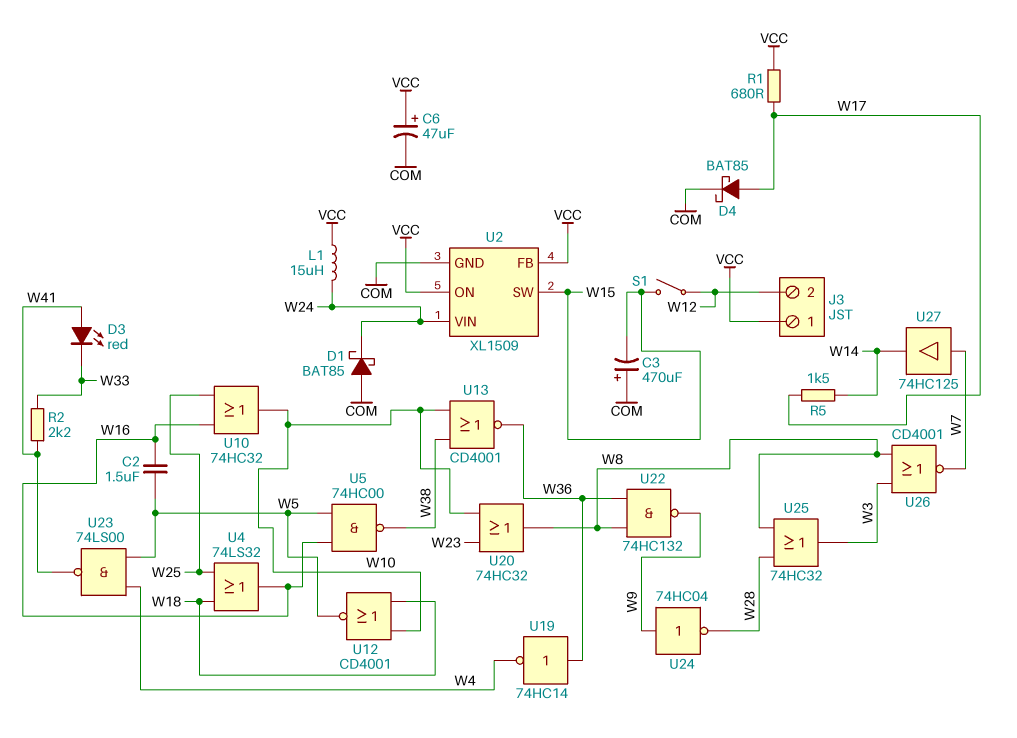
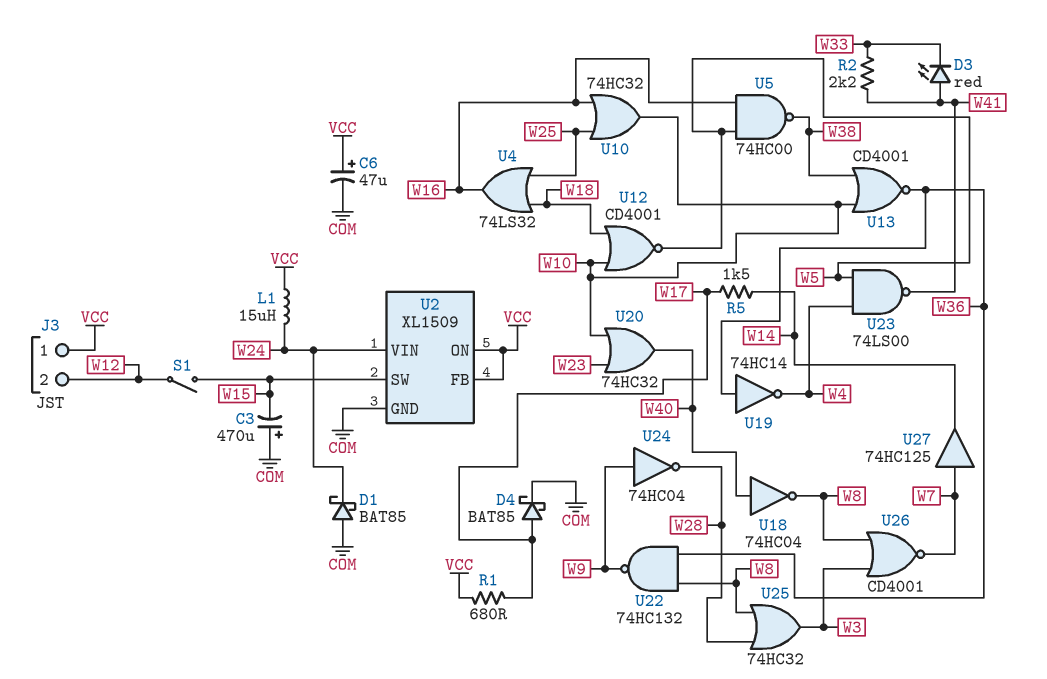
C2: 1.5uF (W5, W16) -> none
U18: none -> NOT 74HC04 (in W40, out W8)
U20: OR 74HC32 (in W10, in W23, out W8) -> OR 74HC32 (in W10, in W23, out W40)

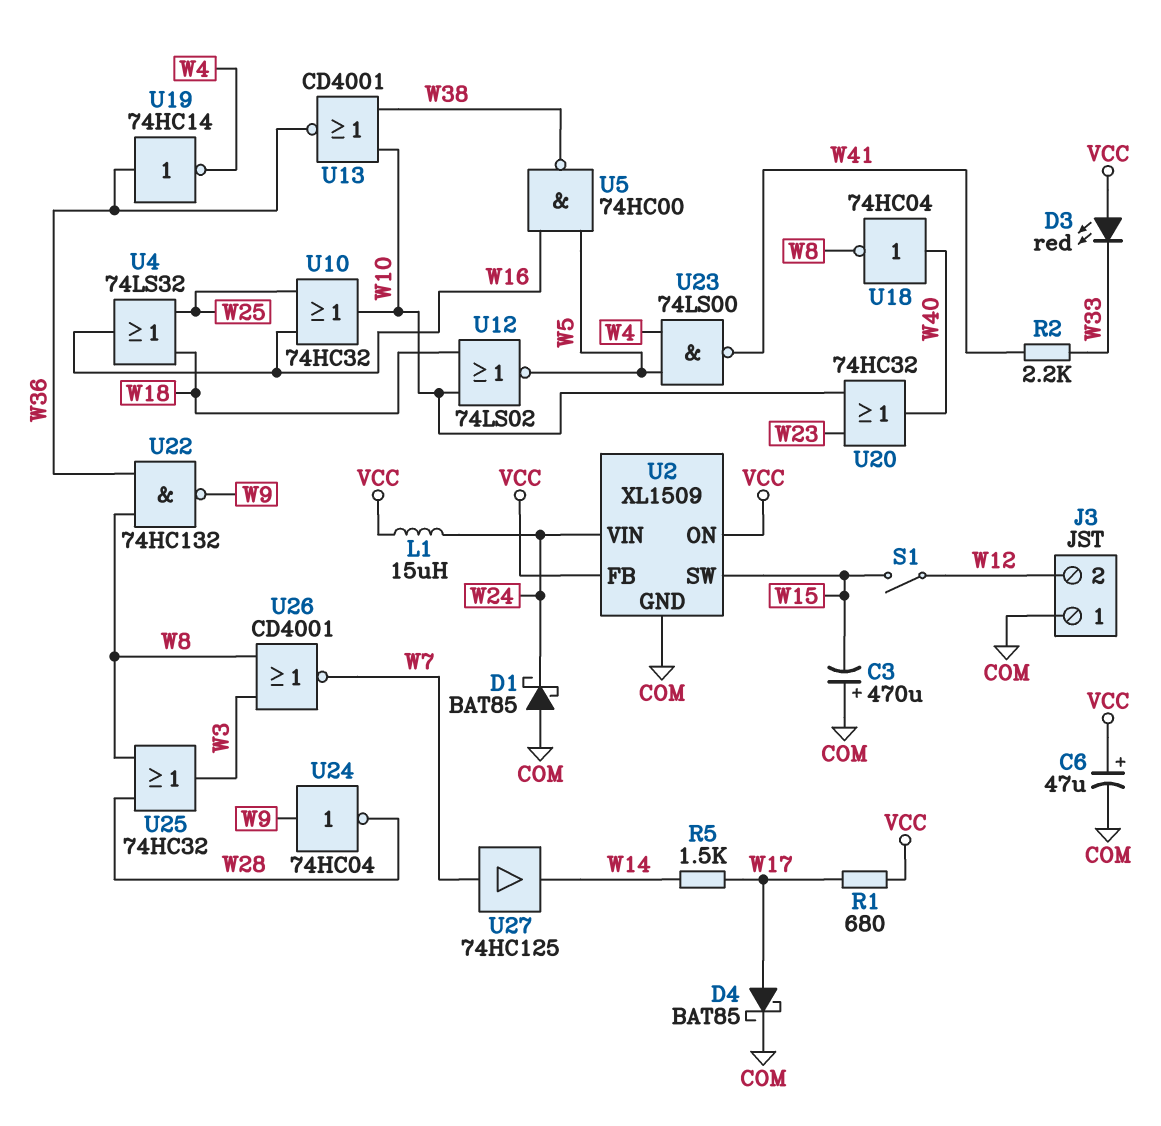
D3: LED red (A W41, K W33) -> LED red (A VCC, K W33)
J3 pin 1: VCC -> COM
U12: NOR CD4001 (in W10, in W18, out W5) -> NOR 74LS02 (in W10, in W18, out W5)

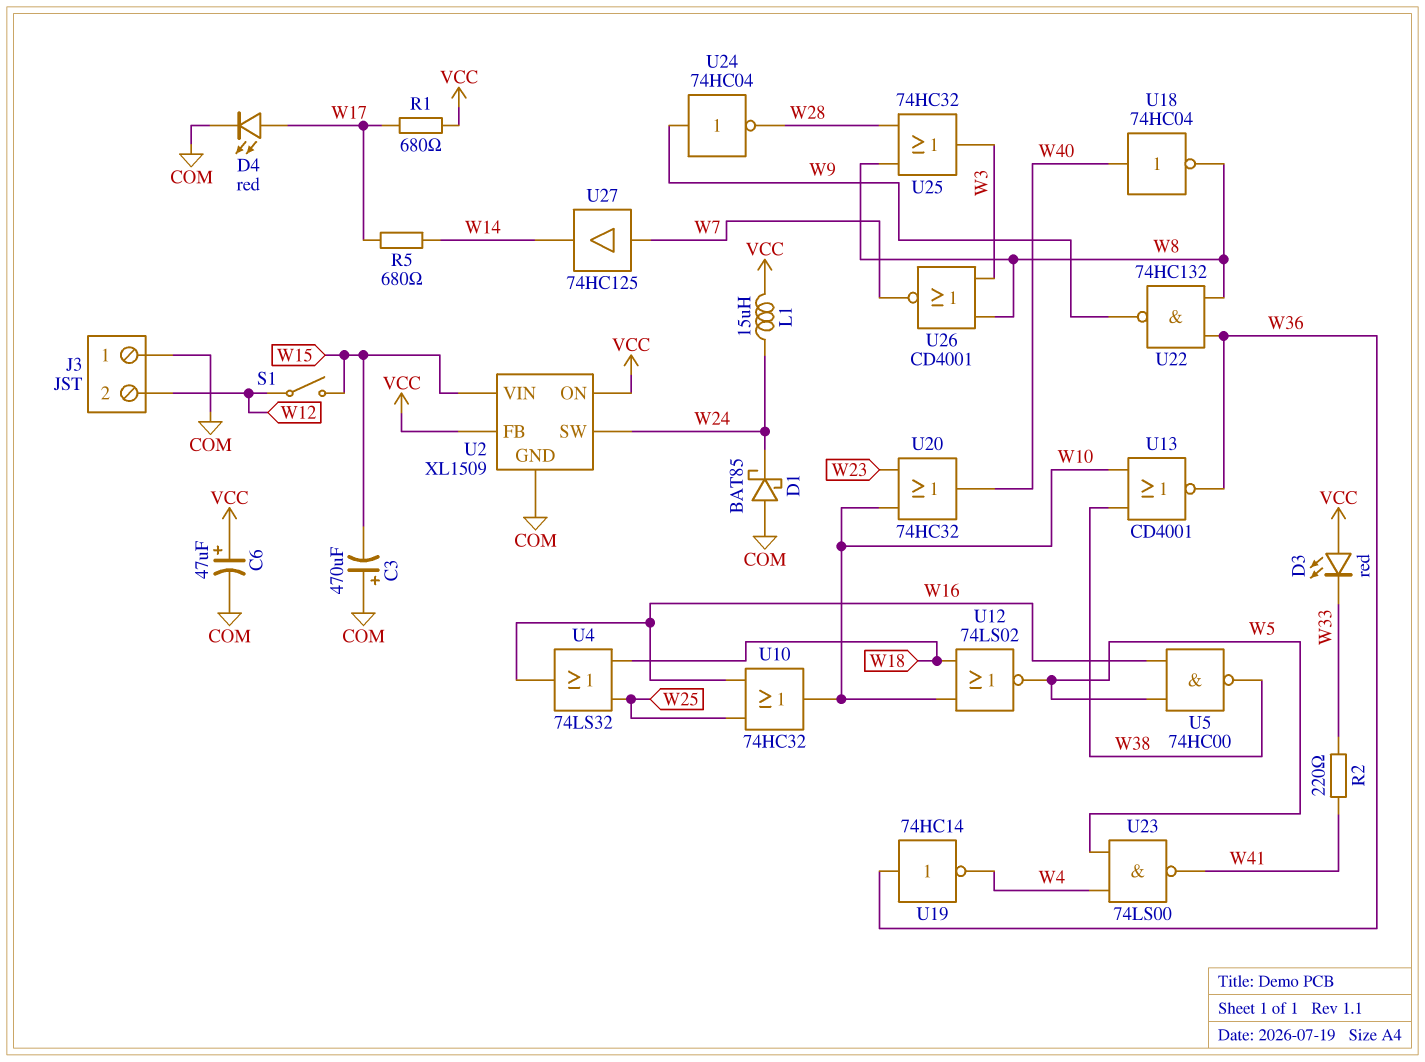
D4: schottky BAT85 (A W17, K COM) -> LED red (A W17, K COM)
R2: 2.2k (W33, W41) -> 220 (W33, W41)
R5: 1.5k (W14, W17) -> 680 (W14, W17)
U2 pin SW: W15 -> W24
U2 pin VIN: W24 -> W15

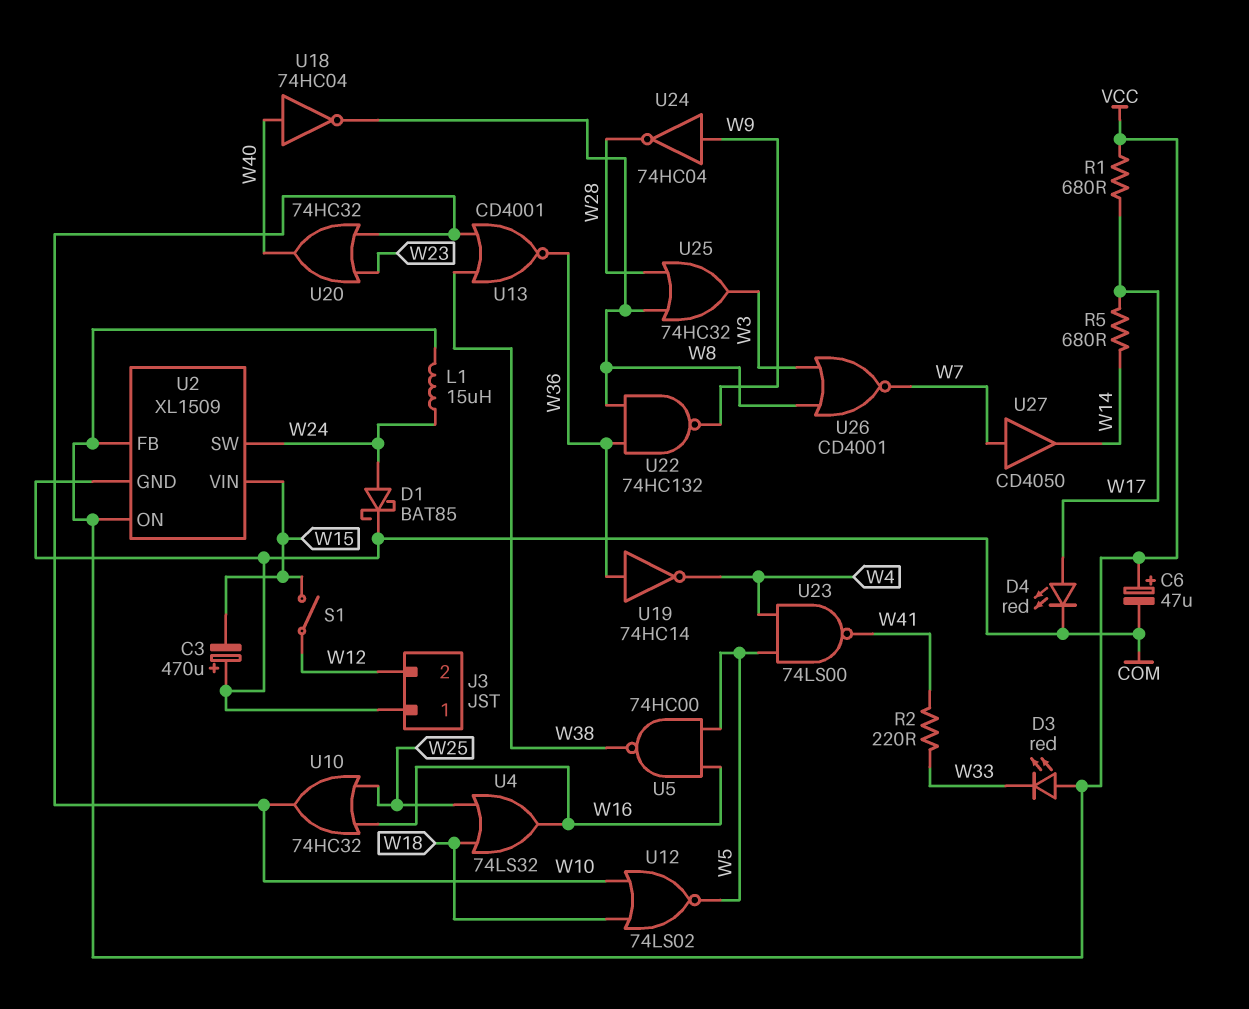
D1: schottky BAT85 (A COM, K W24) -> schottky BAT85 (A W24, K COM)
U27: buffer 74HC125 (in W7, out W14) -> buffer CD4050 (in W7, out W14)

